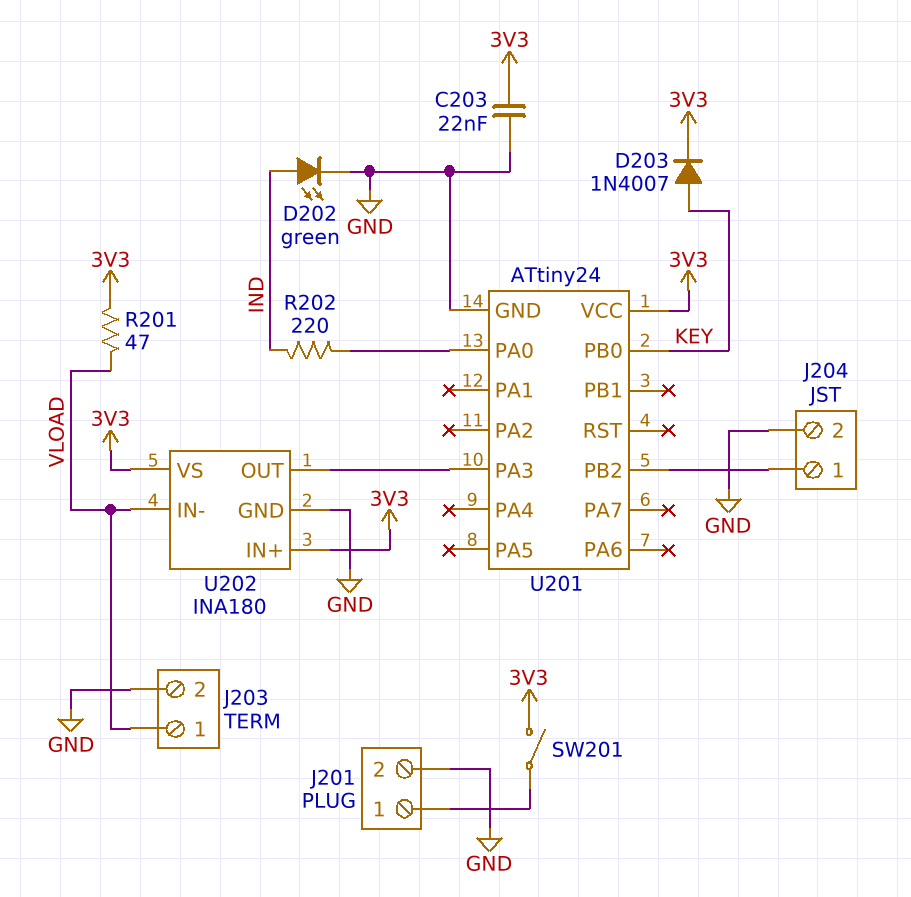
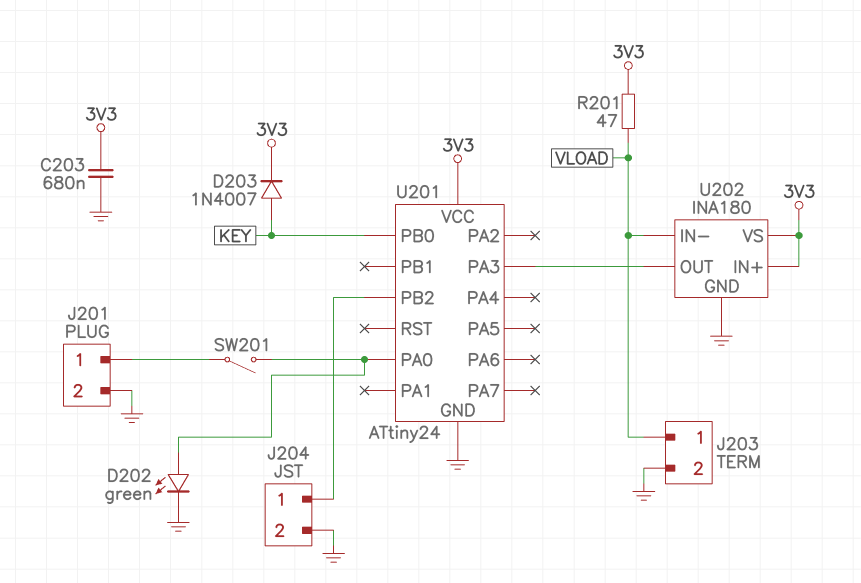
C203: 22nF (3V3, GND) -> 680nF (3V3, GND)
D202: LED green (A IND, K GND) -> LED green (A U201/PA0, K GND)
R202: 220 (IND, U201/PA0) -> none
SW201: switch (3V3, J201/1) -> switch (J201/1, U201/PA0)

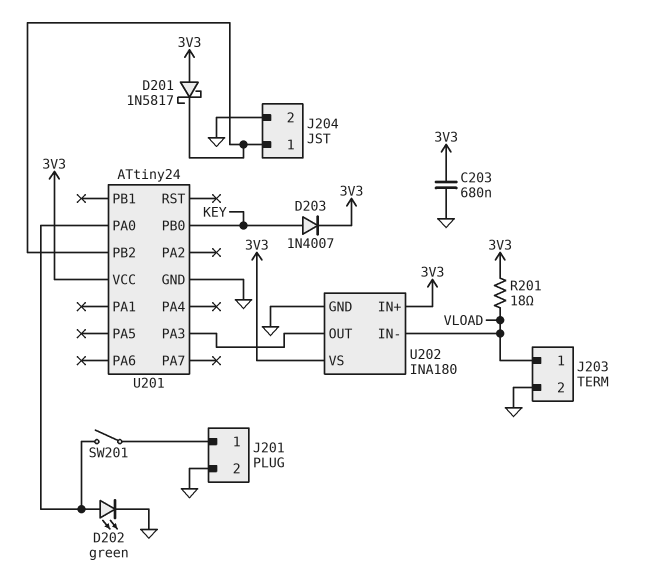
D201: none -> schottky 1N5817 (A 3V3, K J204/1)
R201: 47 (3V3, VLOAD) -> 18 (3V3, VLOAD)

